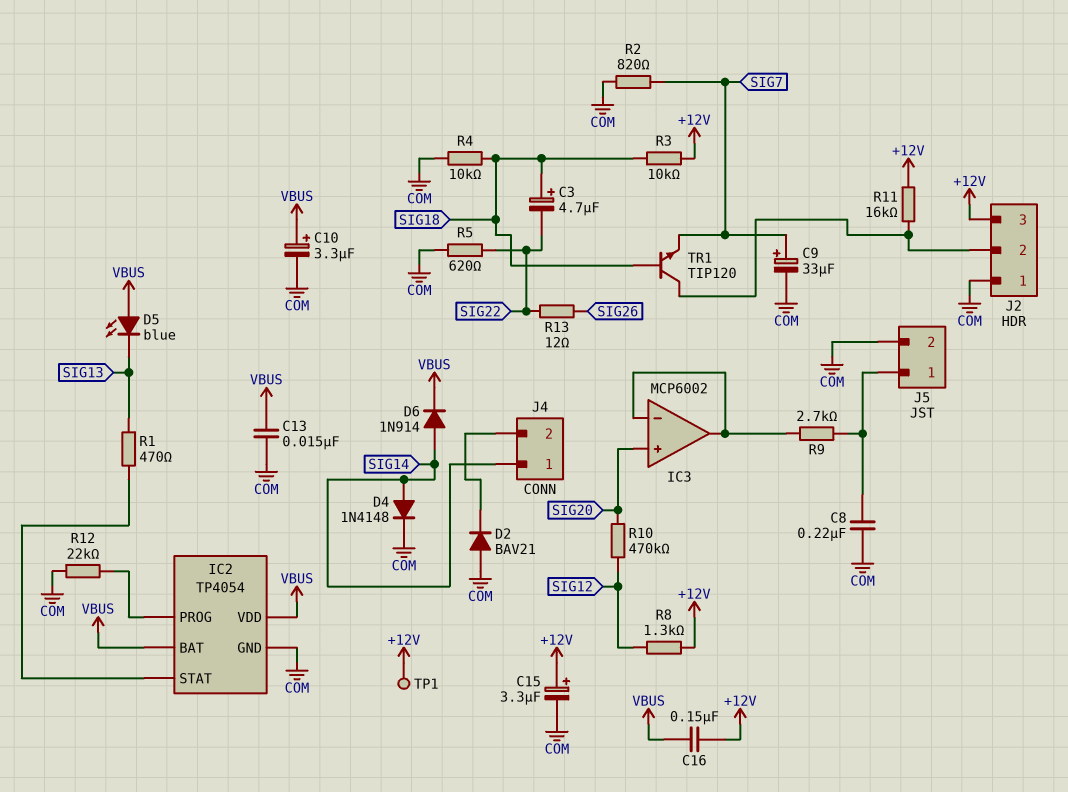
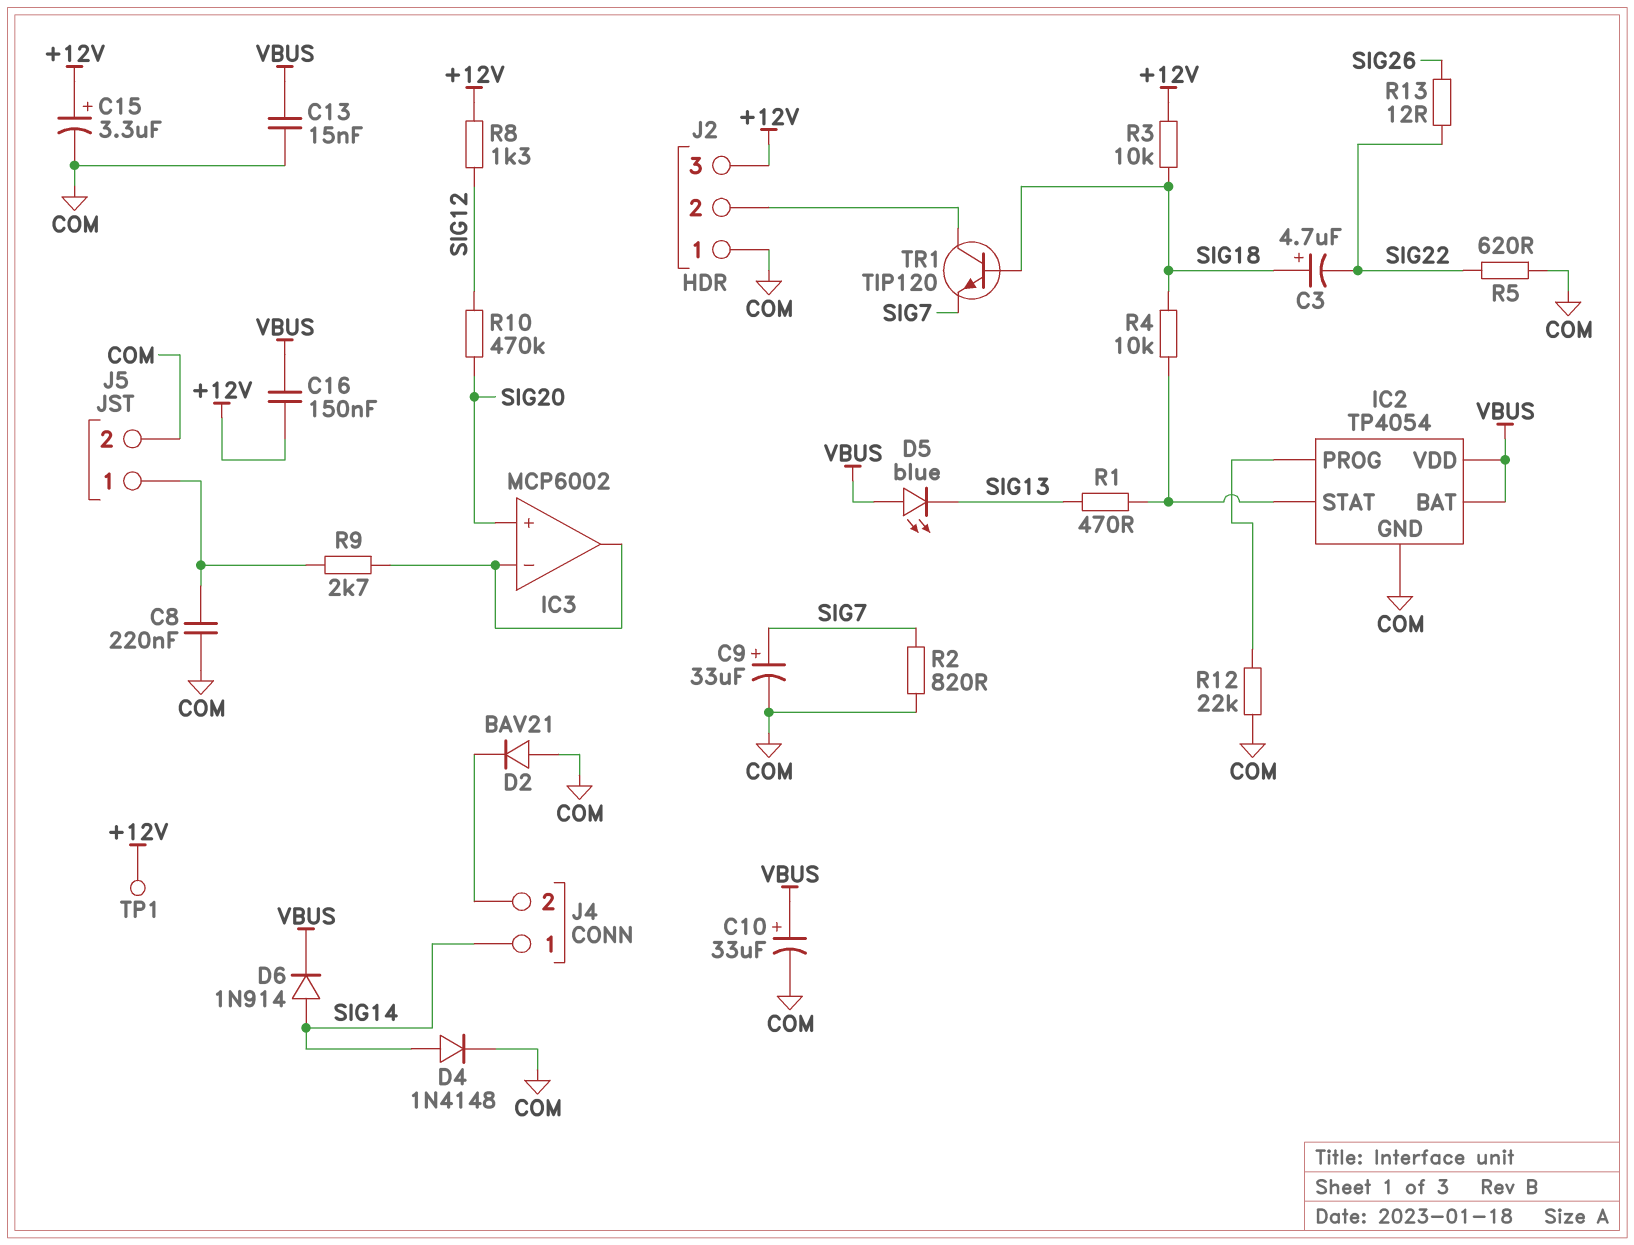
C10: 3.3uF (plus VBUS, minus COM) -> 33uF (plus VBUS, minus COM)
R4: 10k (COM, SIG18) -> 10k (IC2/STAT, SIG18)
R11: 16k (+12V, J2/2) -> none

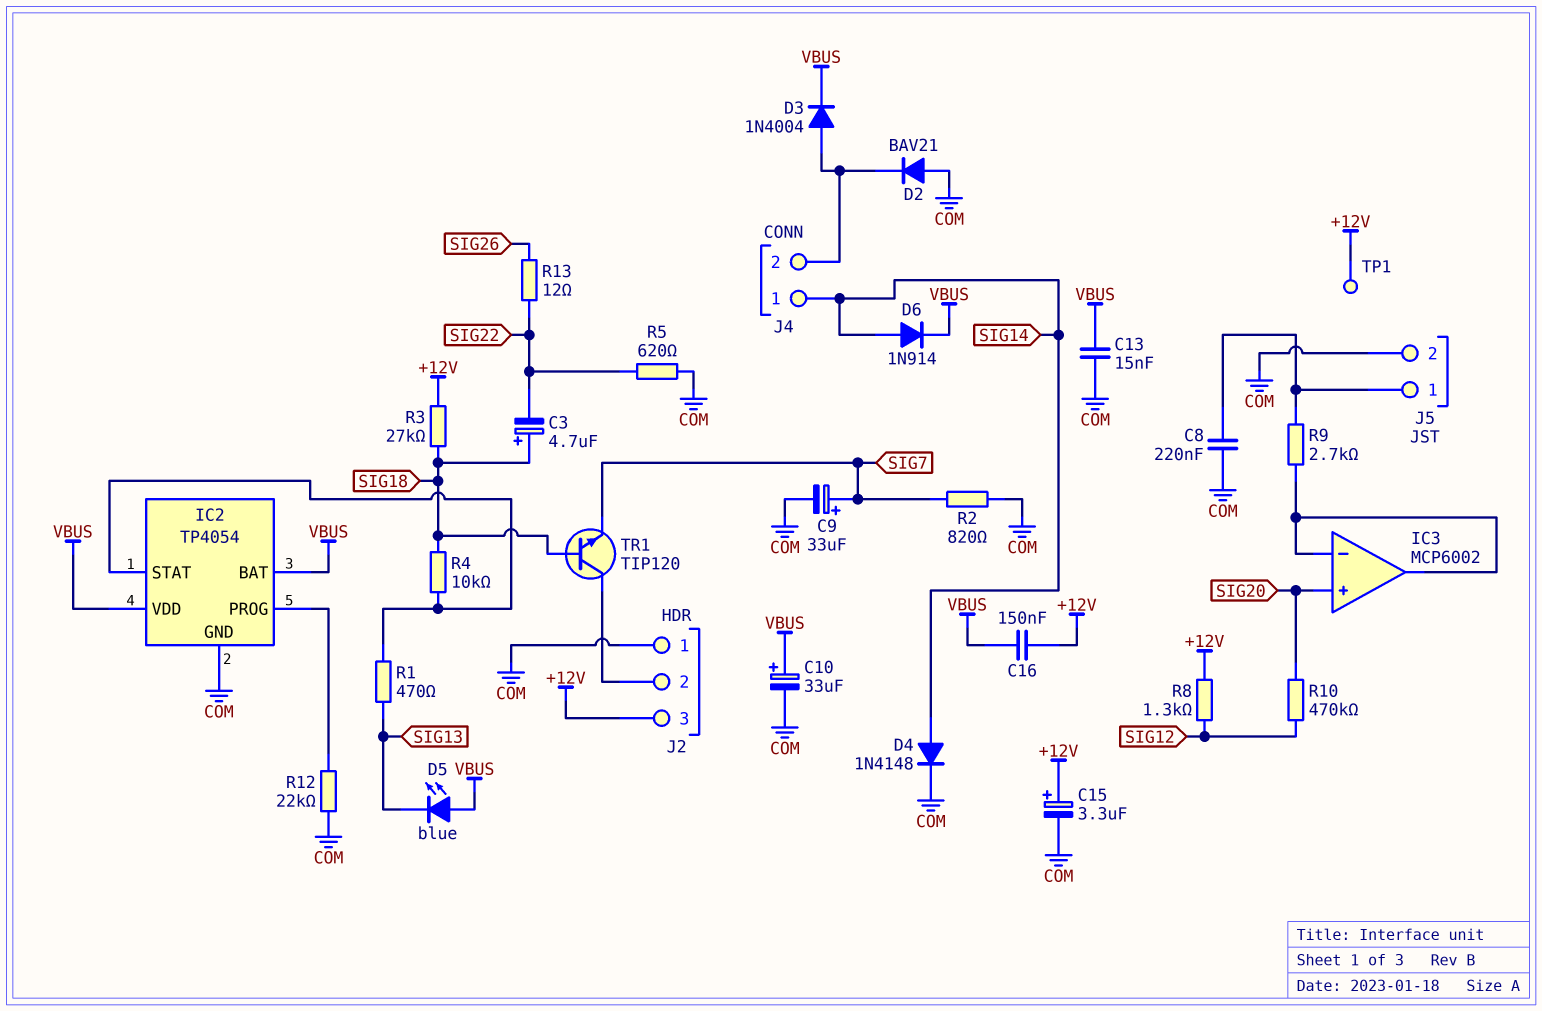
D3: none -> diode 1N4004 (A J4/2, K VBUS)
R3: 10k (+12V, SIG18) -> 27k (+12V, SIG18)

